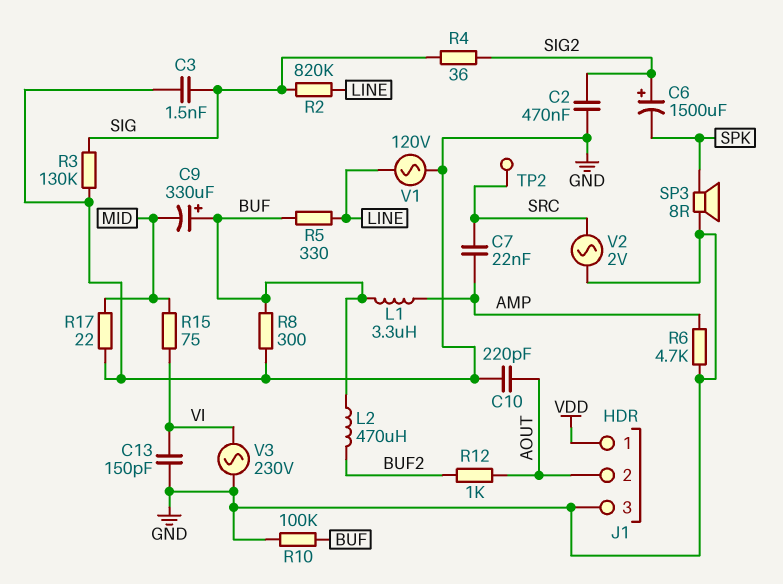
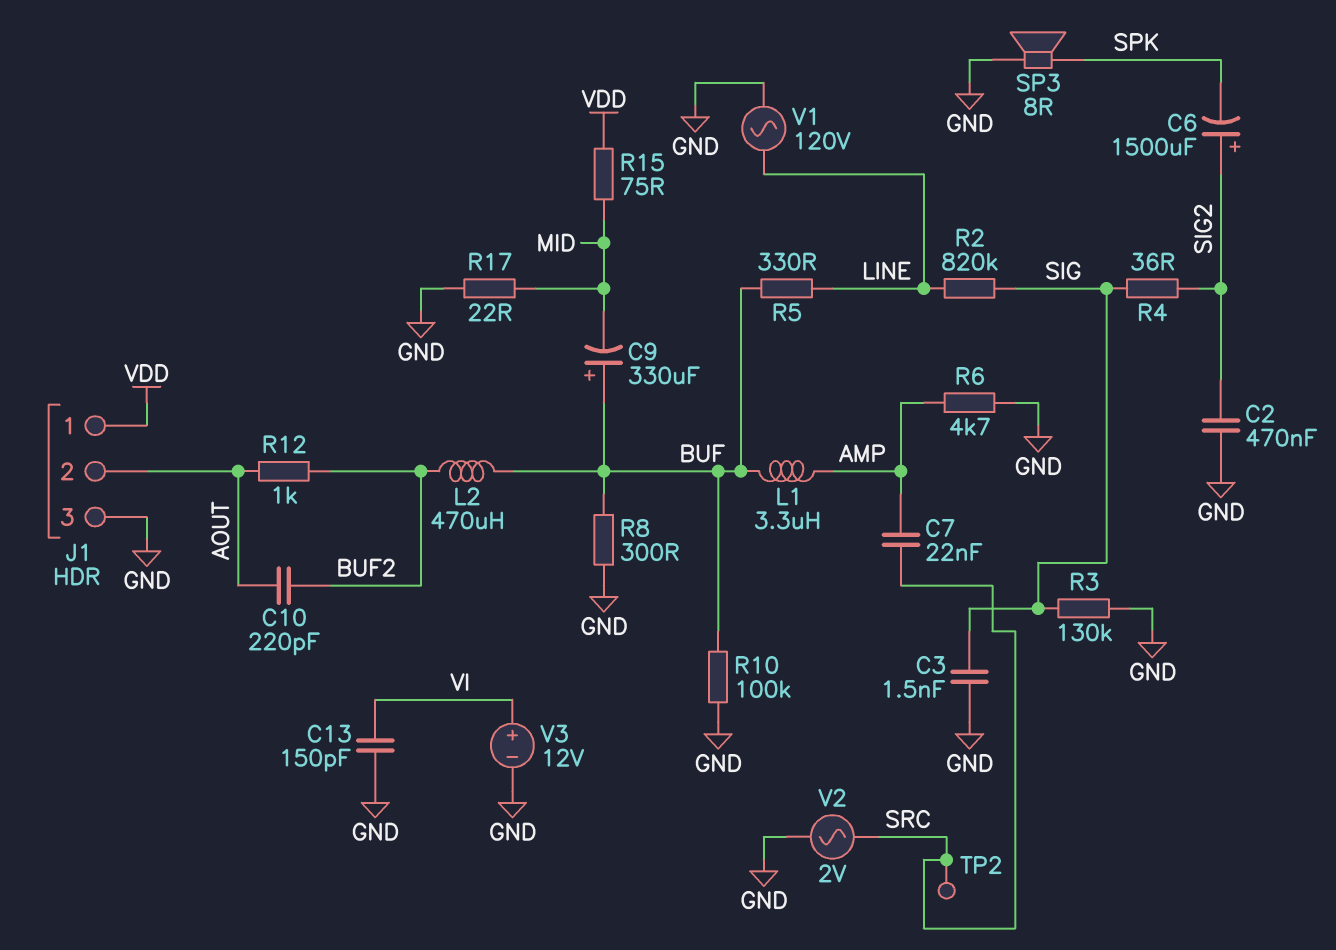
C10: 220pF (AOUT, GND) -> 220pF (AOUT, BUF2)
R15: 75 (MID, VI) -> 75 (MID, VDD)
V3: AC 230V (GND, VI) -> 12V (plus VI, minus GND)

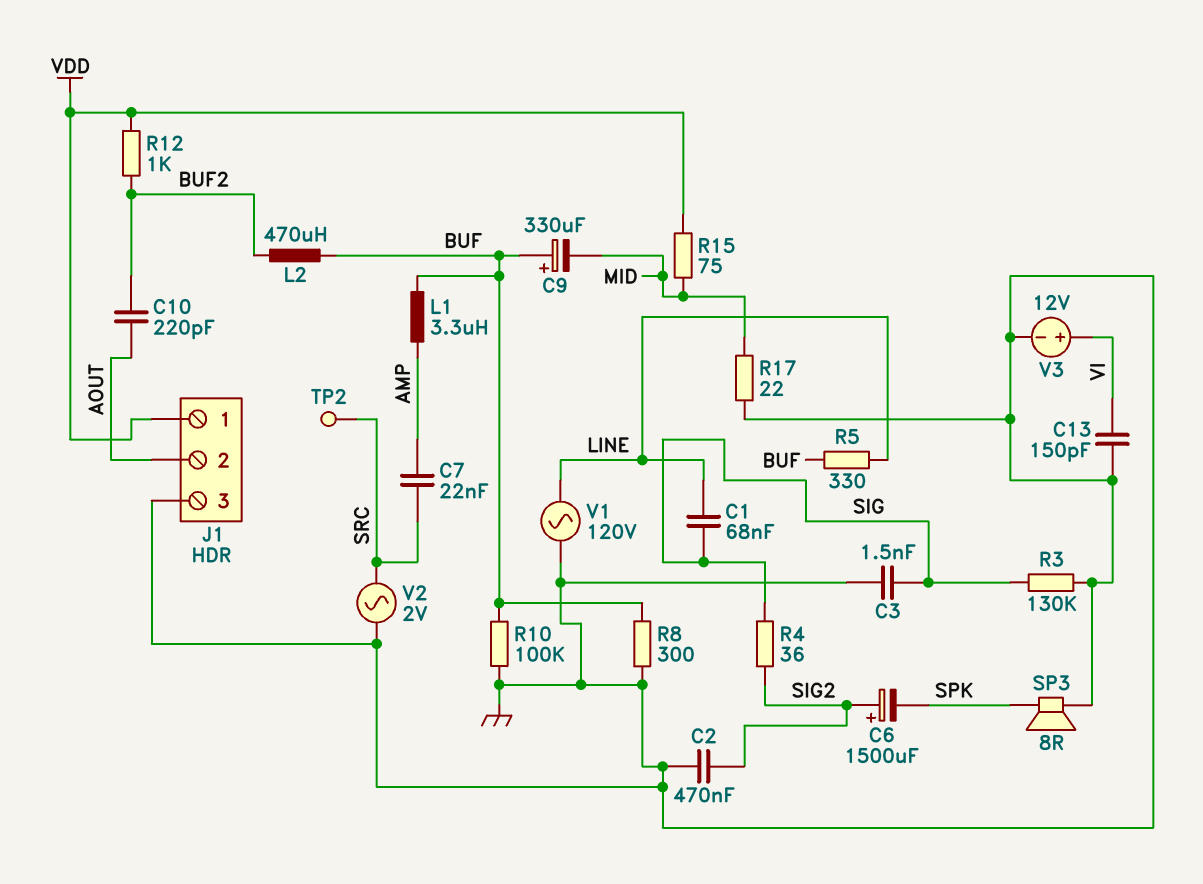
C1: none -> 68nF (LINE, SIG)
R2: 820k (LINE, SIG) -> none
R6: 4.7k (AMP, GND) -> none
R12: 1k (AOUT, BUF2) -> 1k (BUF2, VDD)

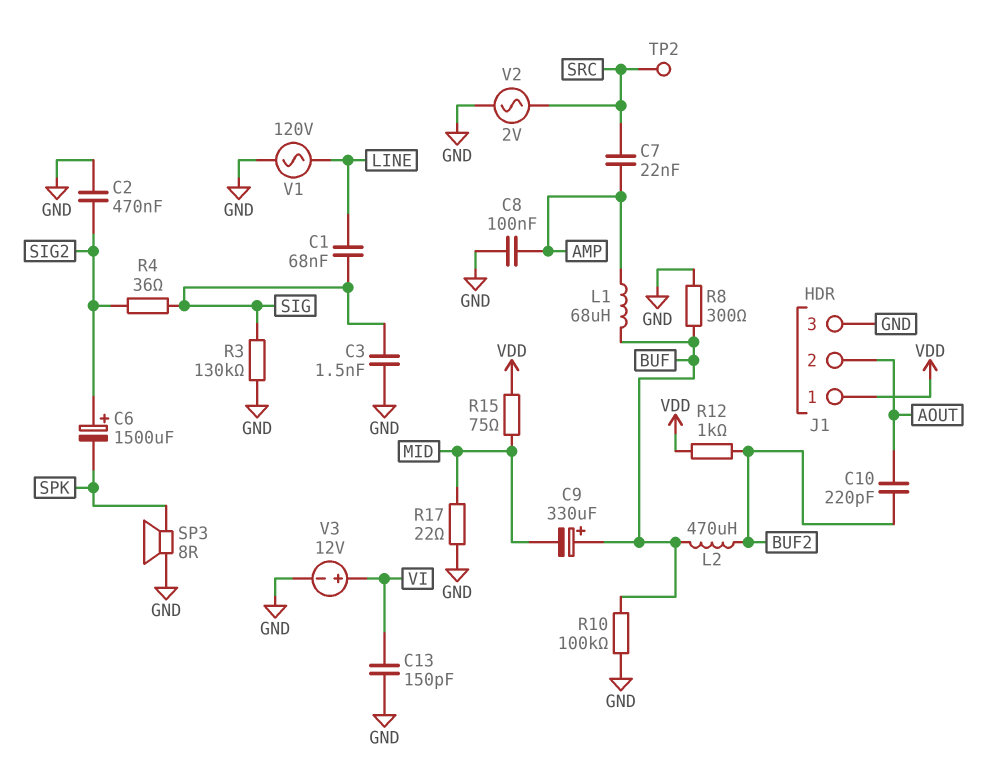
C8: none -> 100nF (AMP, GND)
L1: 3.3uH (AMP, BUF) -> 68uH (AMP, BUF)
R5: 330 (BUF, LINE) -> none

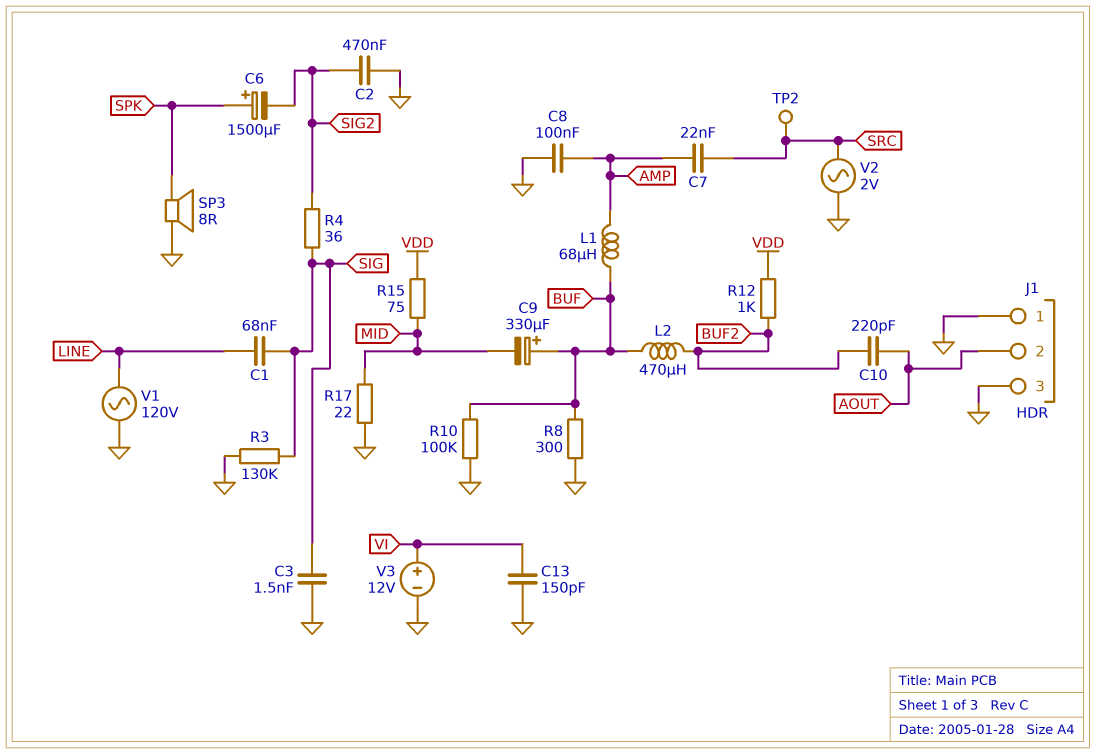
C6: 1500uF (plus SIG2, minus SPK) -> 1500uF (plus SPK, minus SIG2)
J1 pin 1: VDD -> GND

